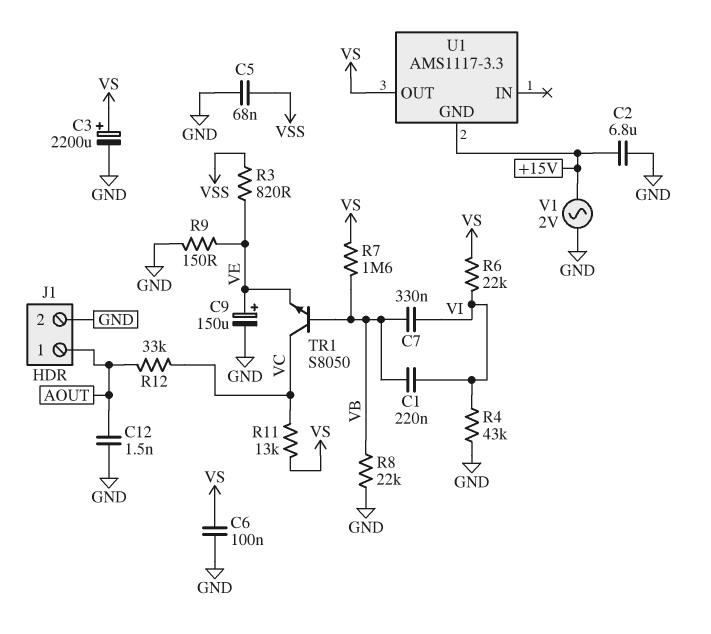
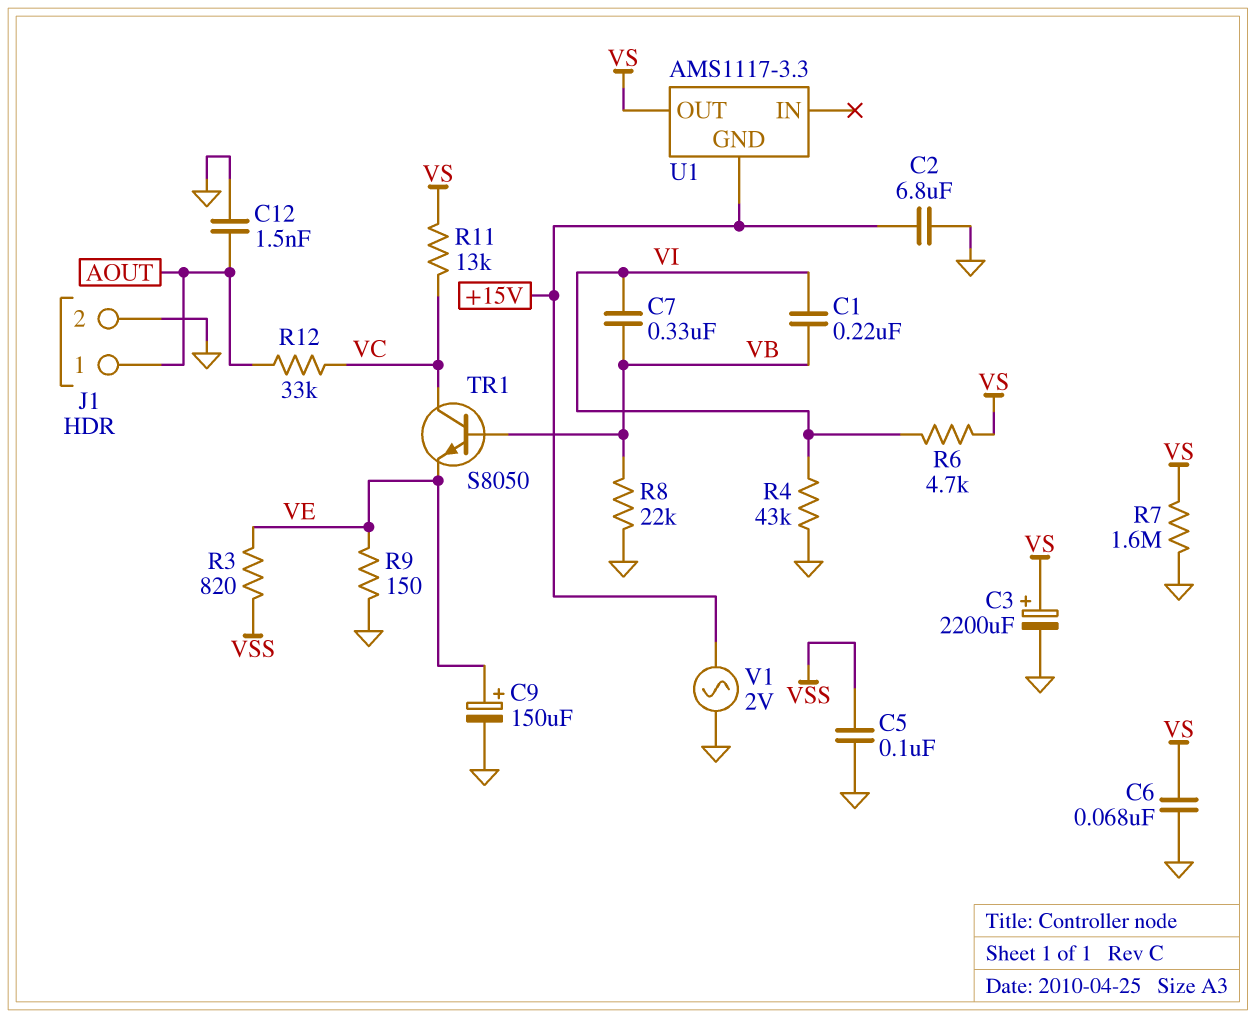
C5: 68nF (GND, VSS) -> 100nF (GND, VSS)
C6: 100nF (GND, VS) -> 68nF (GND, VS)
R6: 22k (VI, VS) -> 4.7k (VI, VS)
R7: 1.6M (VB, VS) -> 1.6M (GND, VS)

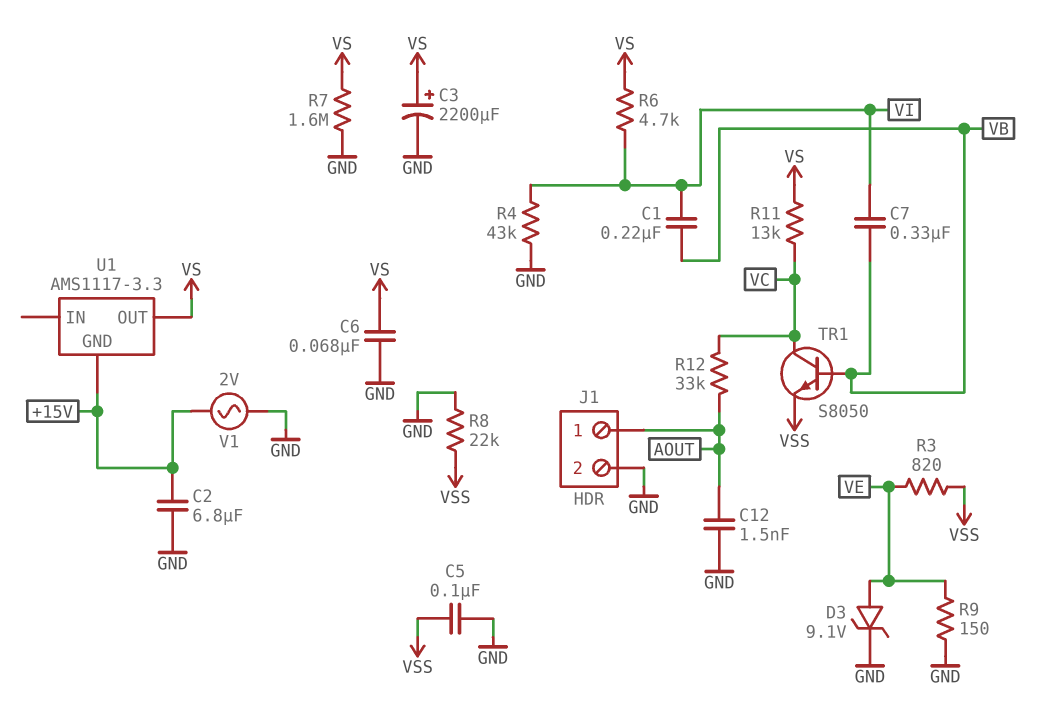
C9: 150uF (plus VE, minus GND) -> none
D3: none -> zener 9.1V (A VE, K GND)
R8: 22k (GND, VB) -> 22k (GND, VSS)
TR1: NPN S8050 (B VB, C VC, E VE) -> NPN S8050 (B VB, C VC, E VSS)

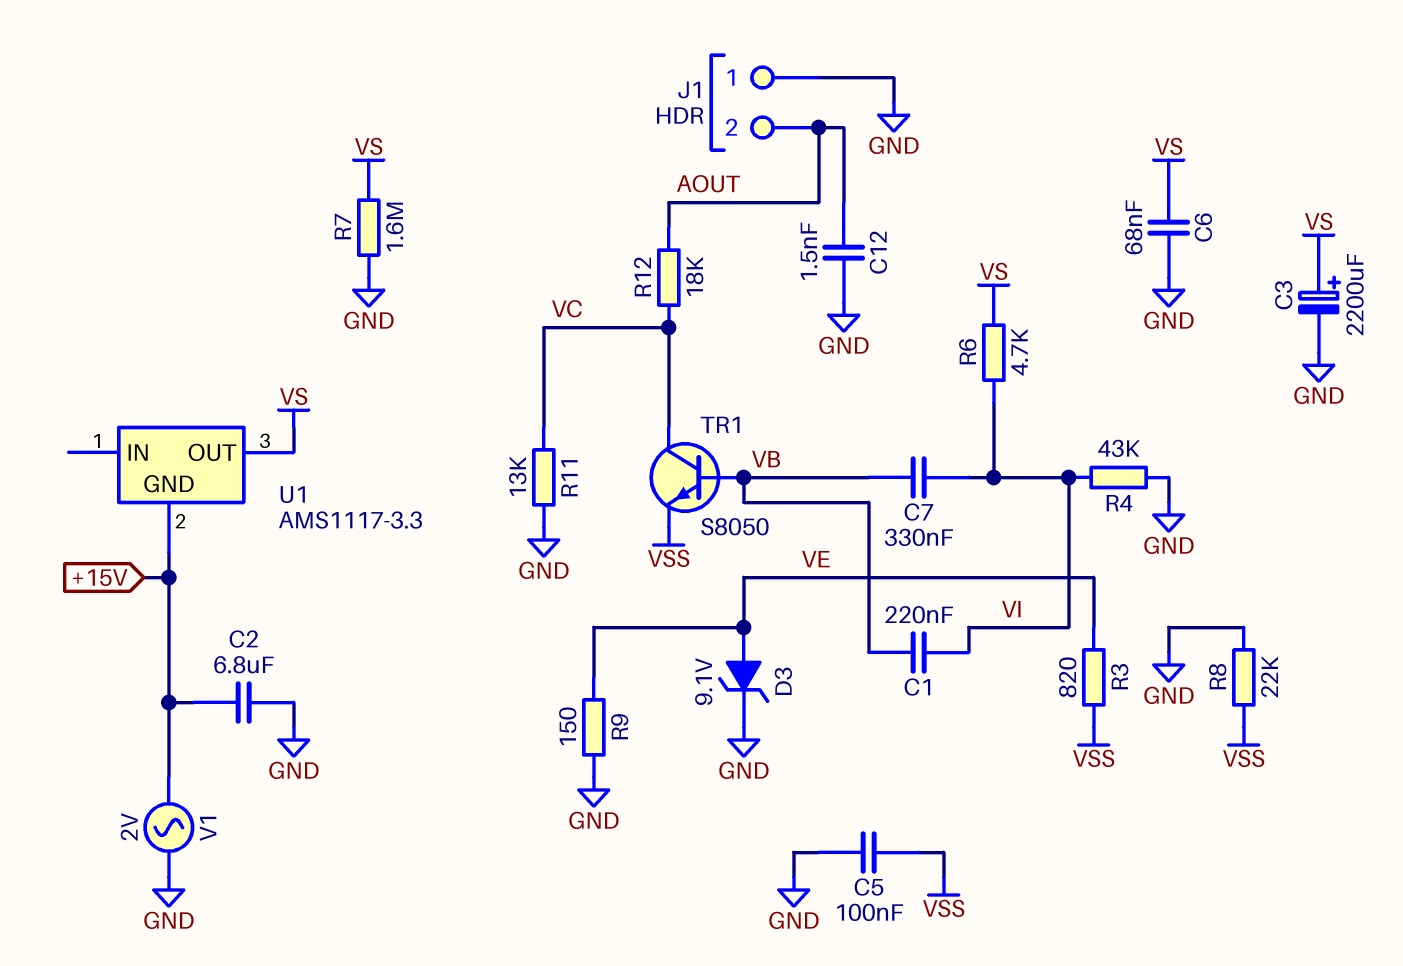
J1 pin 1: AOUT -> GND
J1 pin 2: GND -> AOUT
R11: 13k (VC, VS) -> 13k (GND, VC)
R12: 33k (AOUT, VC) -> 18k (AOUT, VC)

